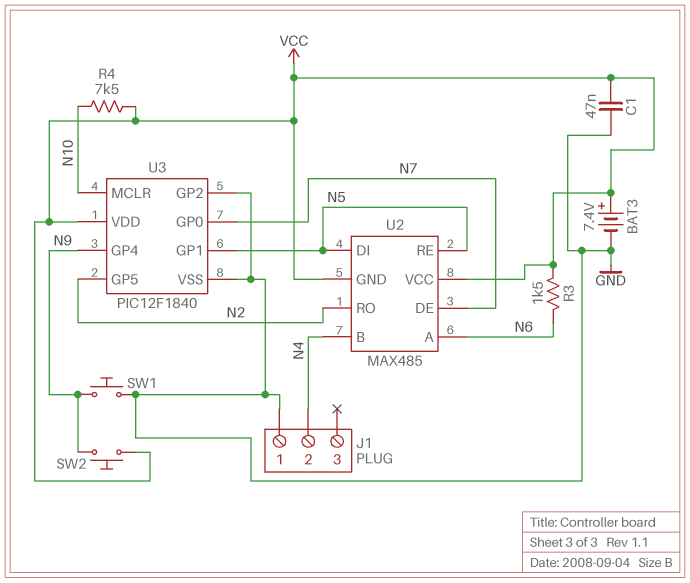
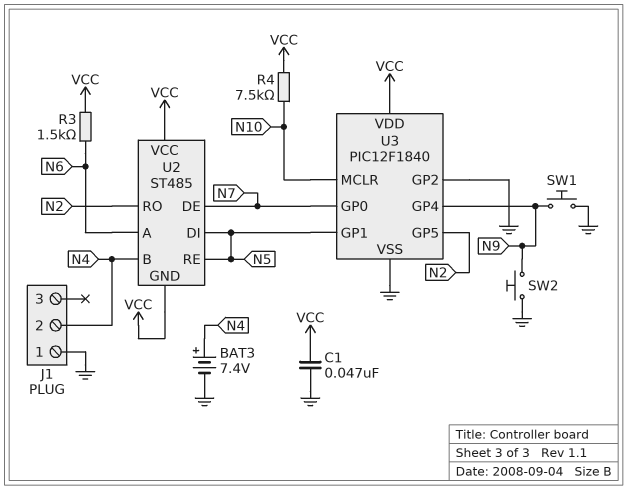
BAT3: 7.4V (plus VCC, minus GND) -> 7.4V (plus N4, minus GND)
SW2: button (N9, VCC) -> button (GND, N9)
U2: MAX485 -> ST485

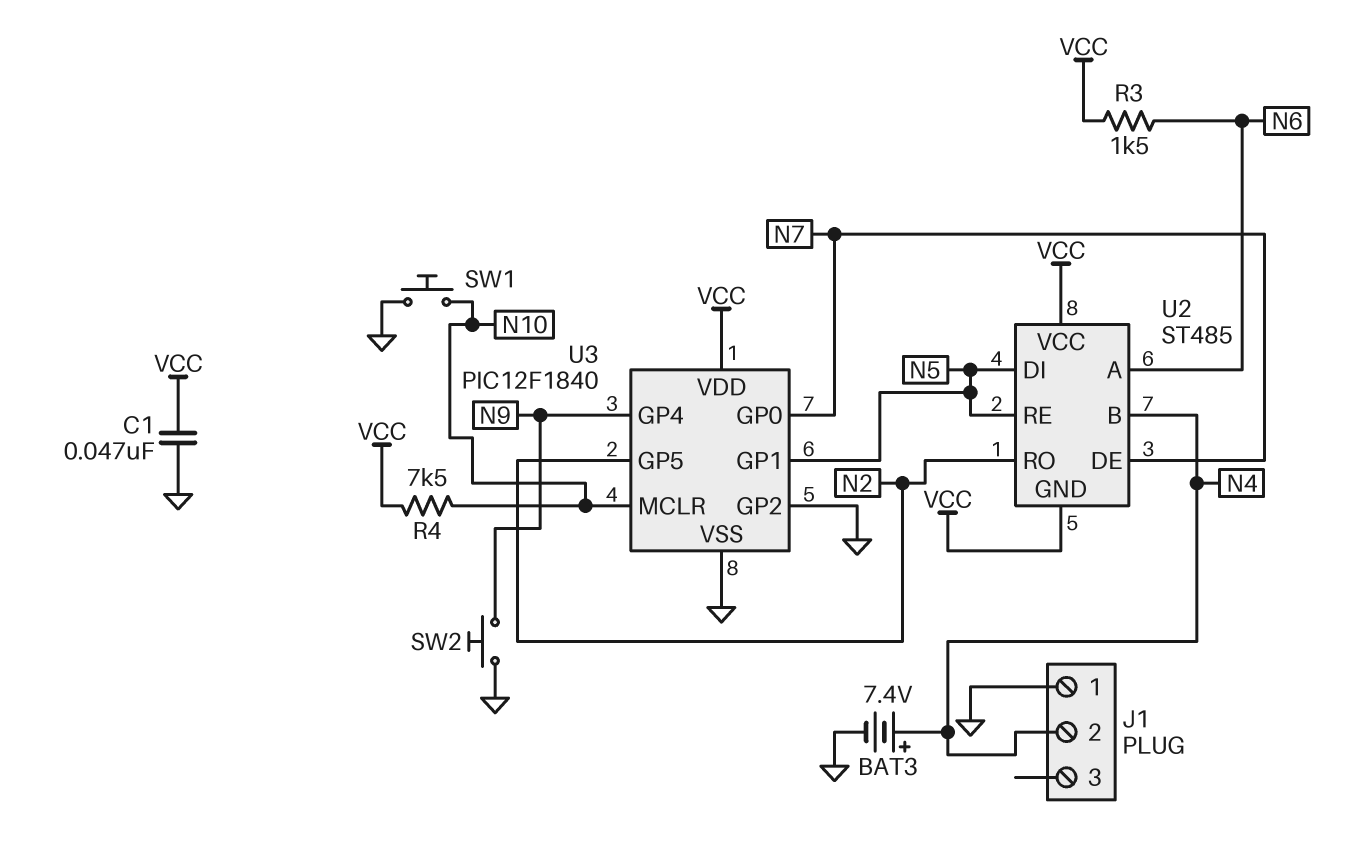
SW1: button (GND, N9) -> button (GND, N10)

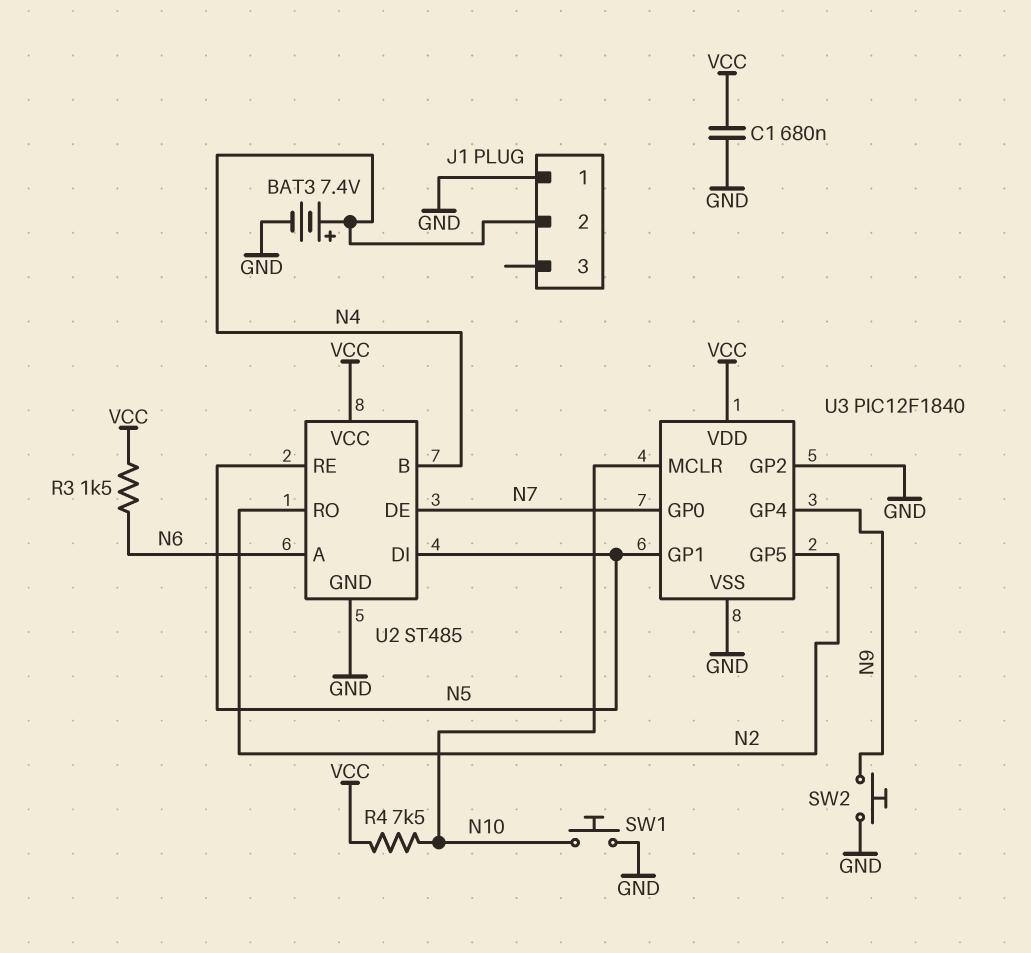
C1: 47nF (GND, VCC) -> 680nF (GND, VCC)
U2 pin GND: VCC -> GND

